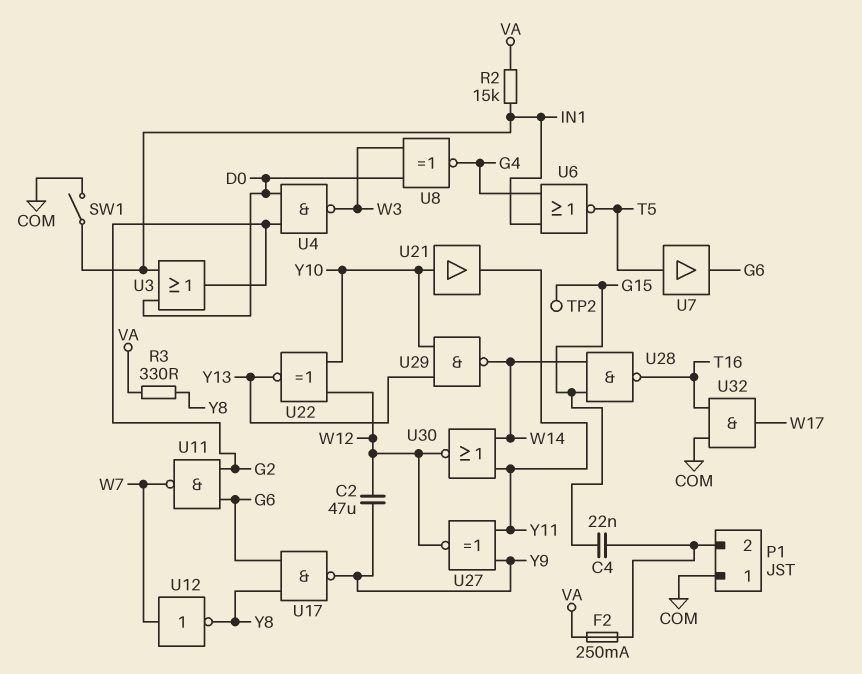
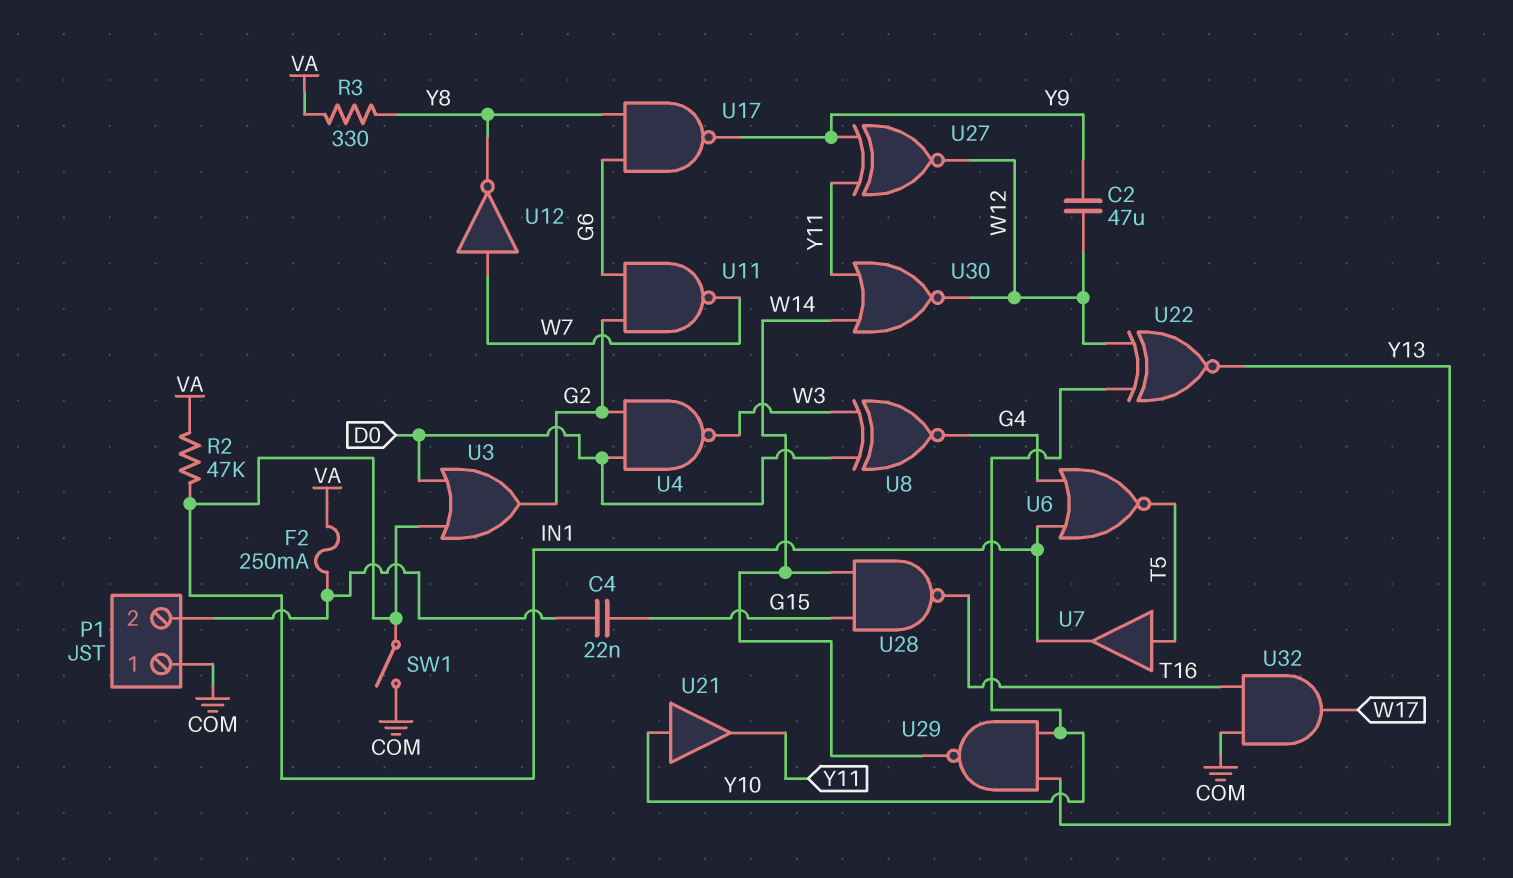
R2: 15k (IN1, VA) -> 47k (IN1, VA)
TP2: test point (G15) -> none
U7: buffer (in T5, out G6) -> buffer (in T5, out IN1)

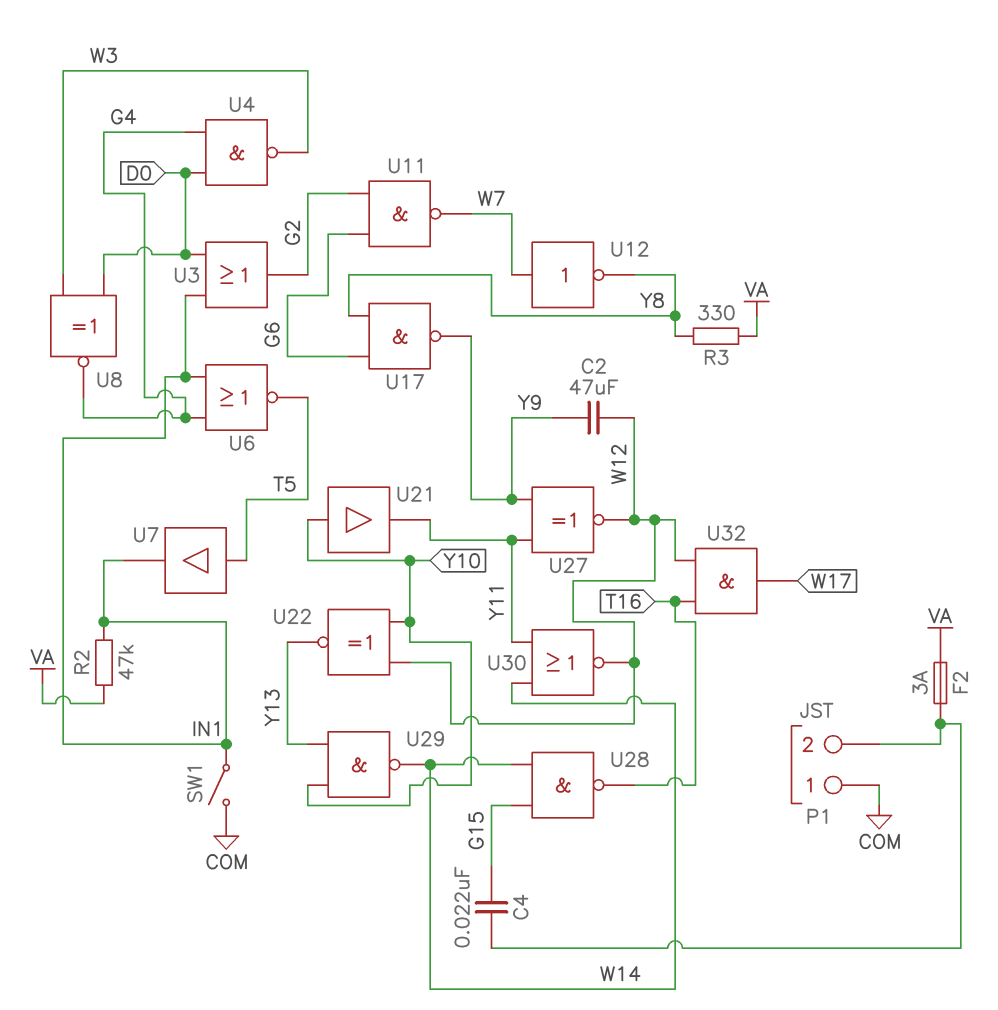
F2: 250mA (P1/2, VA) -> 3A (P1/2, VA)
U4: NAND (in D0, in G2, out W3) -> NAND (in D0, in G4, out W3)
U32: AND (in COM, in T16, out W17) -> AND (in T16, in W12, out W17)

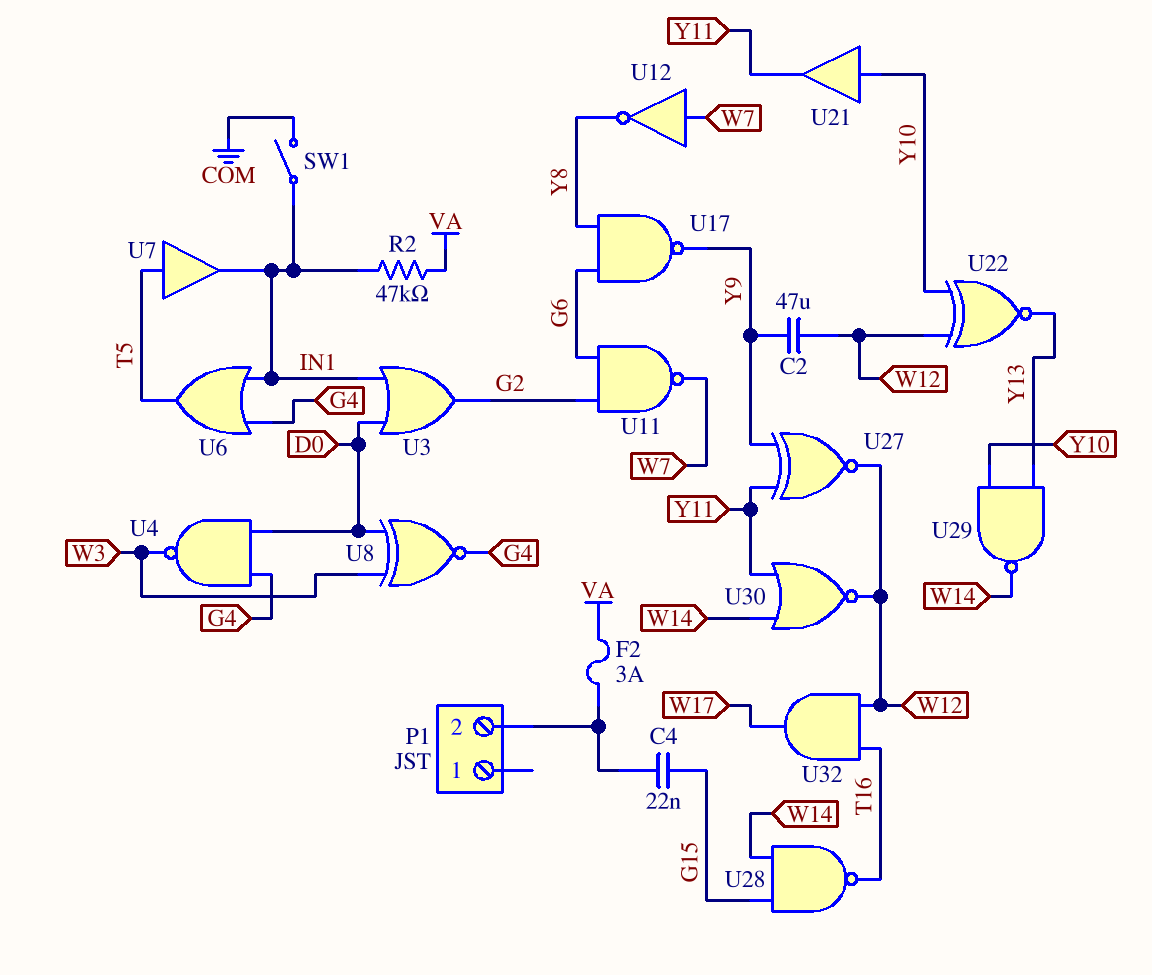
P1 pin 1: COM -> none
R3: 330 (VA, Y8) -> none
U6: NOR (in G4, in IN1, out T5) -> OR (in G4, in IN1, out T5)

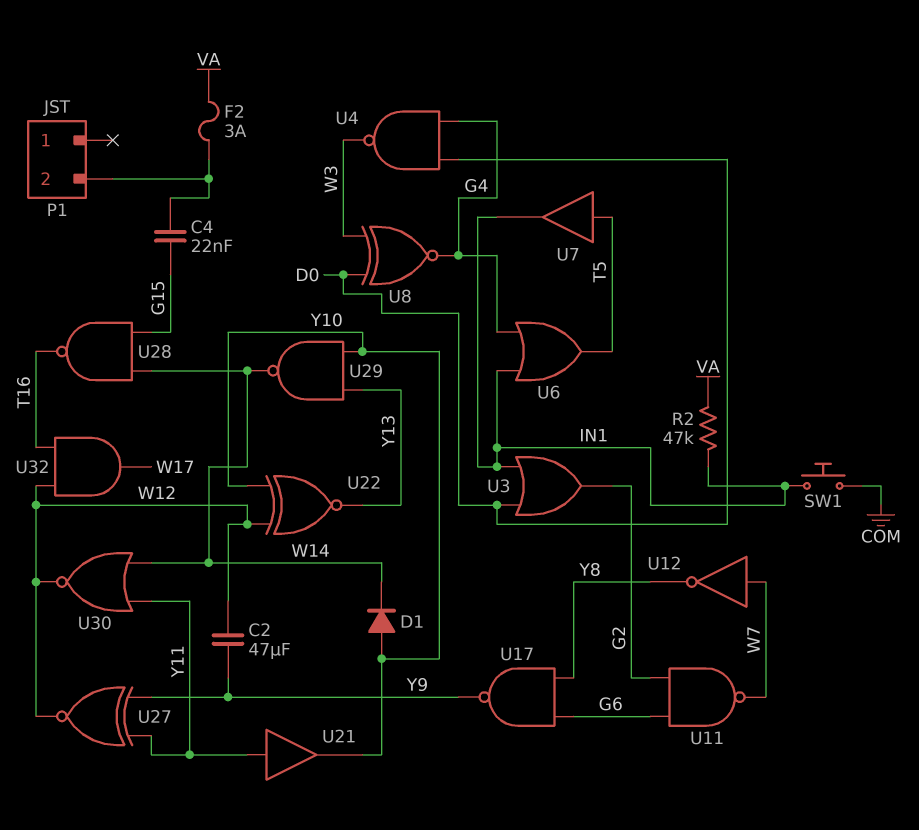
D1: none -> diode (A Y10, K W14)
SW1: switch (COM, IN1) -> button (COM, IN1)
U21: buffer (in Y10, out Y11) -> buffer (in Y11, out Y10)

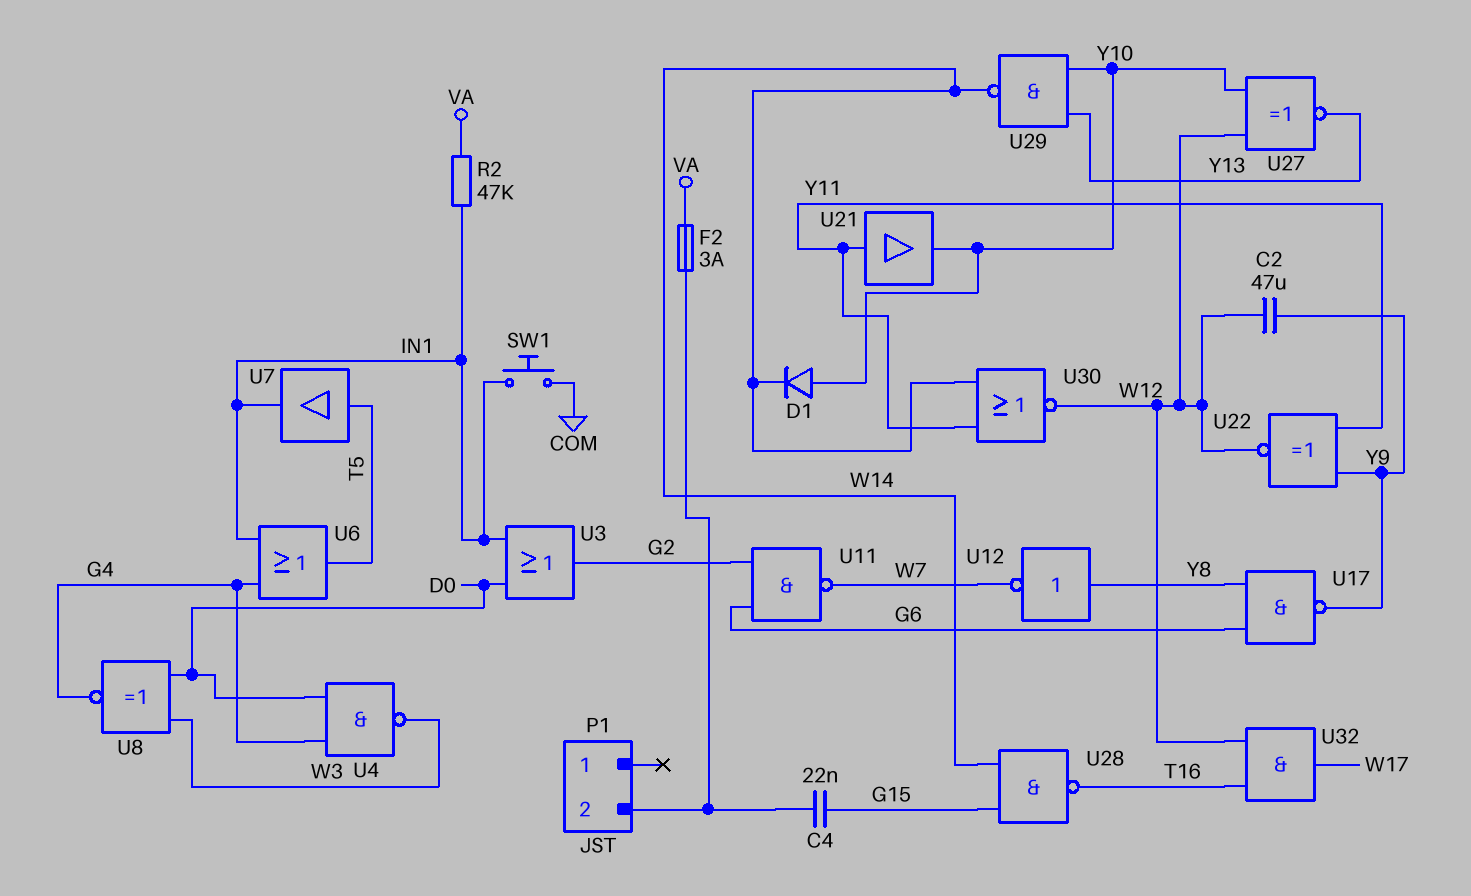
U12: NOT (in W7, out Y8) -> NOT (in Y8, out W7)
U22: XNOR (in W12, in Y10, out Y13) -> XNOR (in Y9, in Y11, out W12)
U27: XNOR (in Y9, in Y11, out W12) -> XNOR (in W12, in Y10, out Y13)

